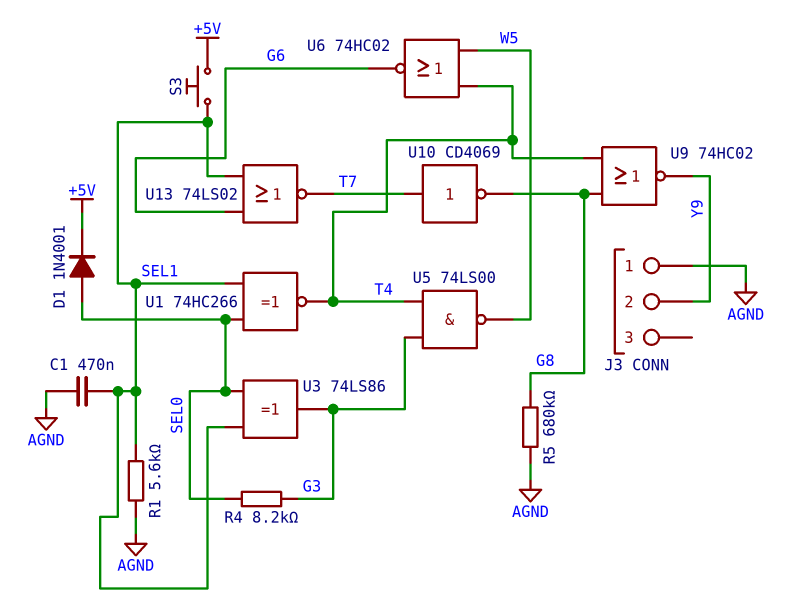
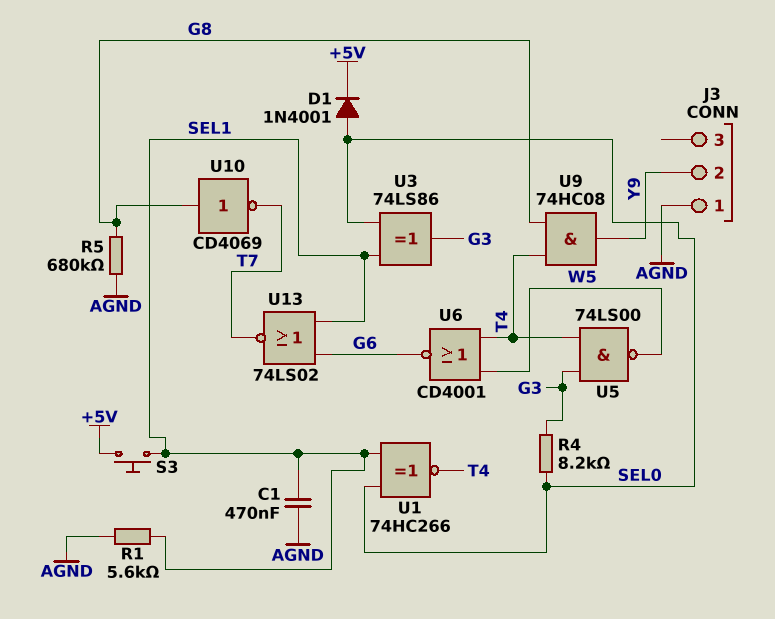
U6: NOR 74HC02 (in T4, in W5, out G6) -> NOR CD4001 (in T4, in W5, out G6)
U9: NOR 74HC02 (in G8, in T4, out Y9) -> AND 74HC08 (in G8, in T4, out Y9)
U10: NOT CD4069 (in T7, out G8) -> NOT CD4069 (in G8, out T7)

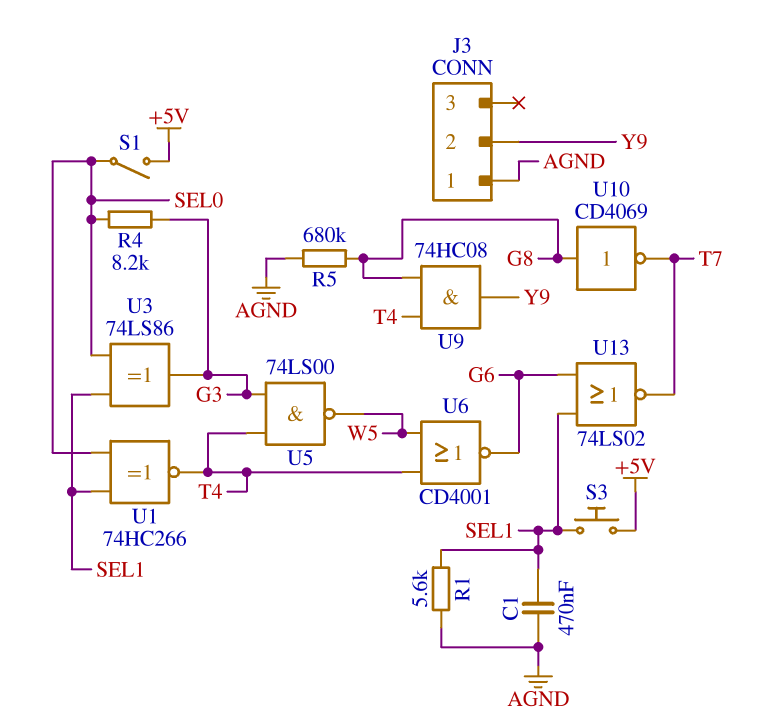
D1: diode 1N4001 (A SEL0, K +5V) -> none
S1: none -> switch (+5V, SEL0)

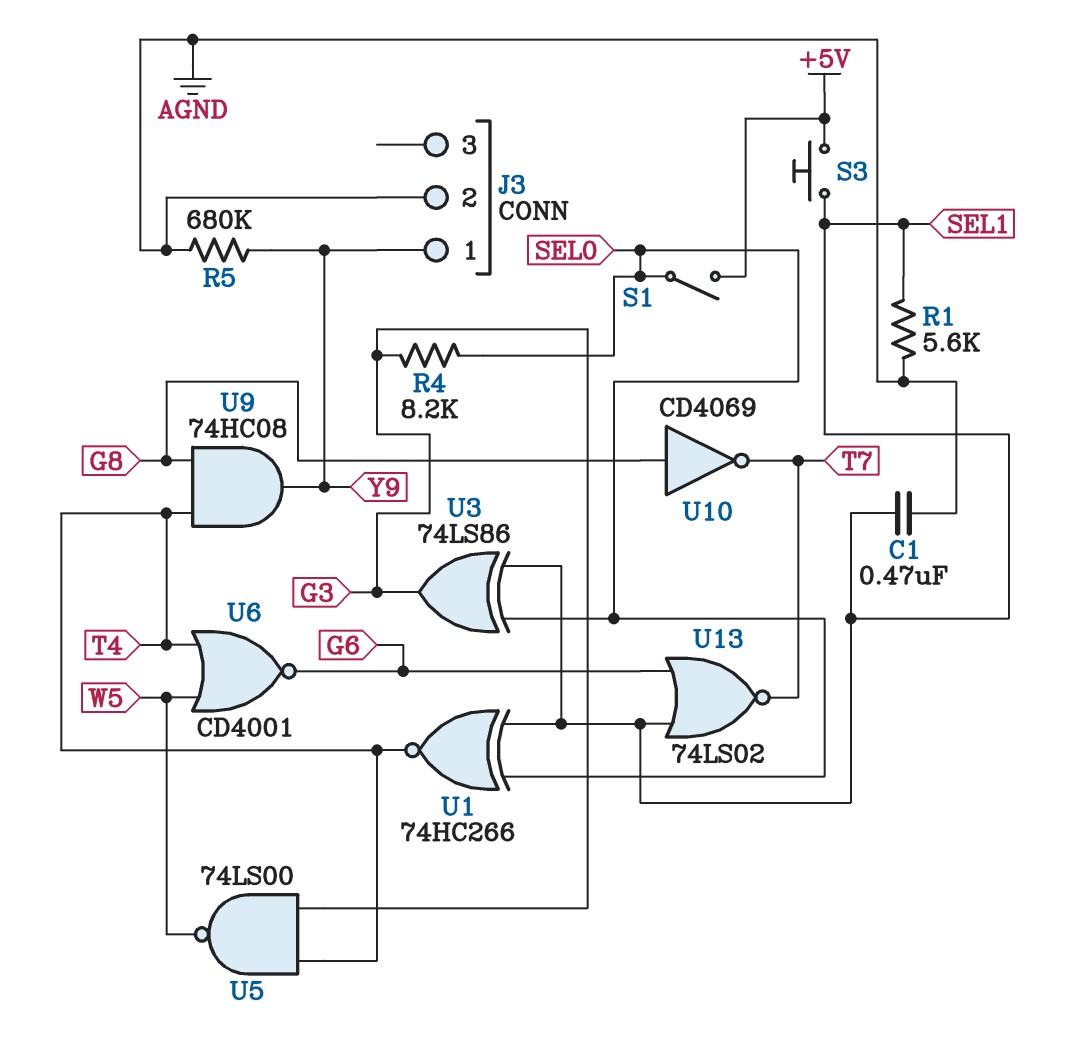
J3 pin 1: AGND -> Y9
J3 pin 2: Y9 -> AGND
R5: 680k (AGND, G8) -> 680k (AGND, Y9)

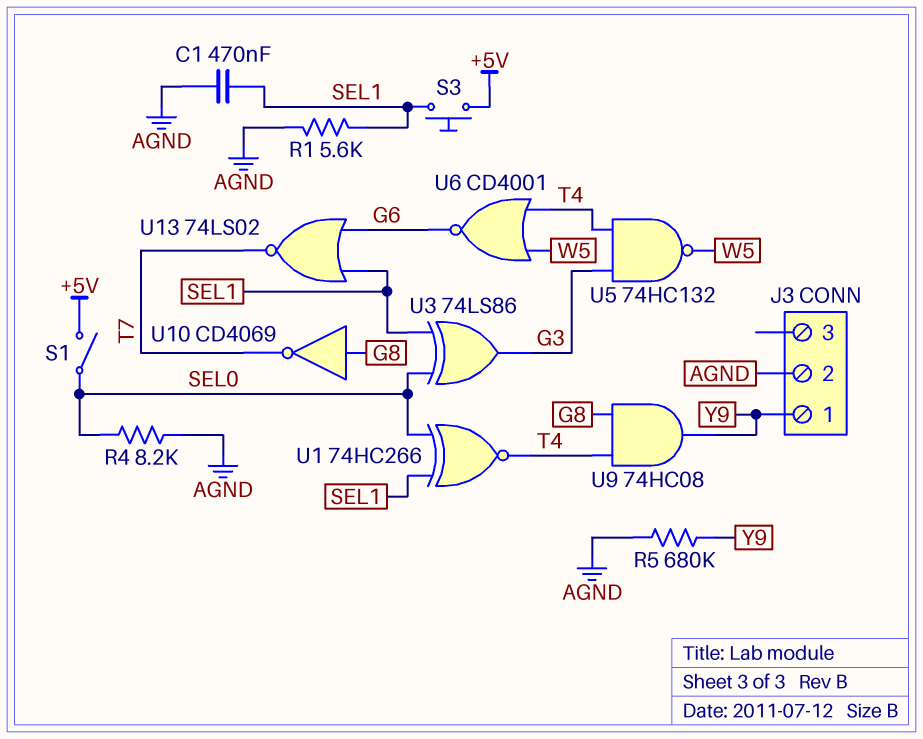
R4: 8.2k (G3, SEL0) -> 8.2k (AGND, SEL0)
U5: NAND 74LS00 (in G3, in T4, out W5) -> NAND 74HC132 (in G3, in T4, out W5)

